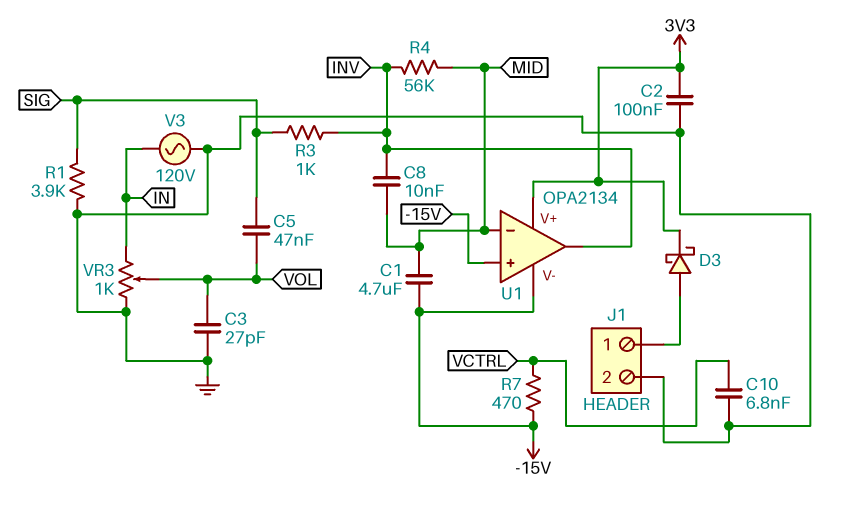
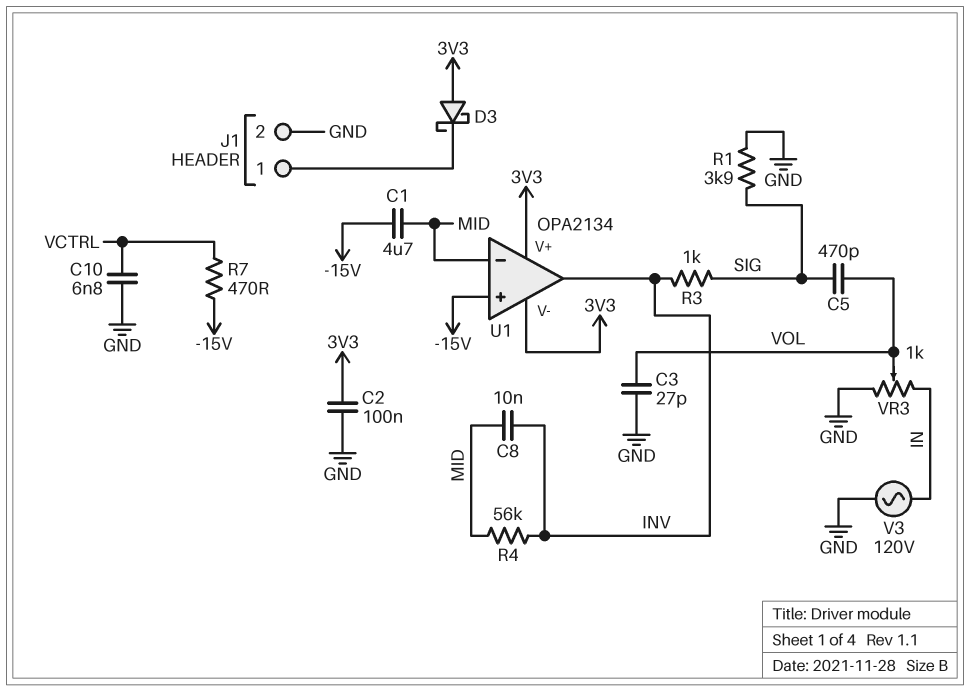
C5: 47nF (SIG, VOL) -> 470pF (SIG, VOL)
D3: schottky (A J1/1, K 3V3) -> schottky (A 3V3, K J1/1)
U1 pin V-: -15V -> 3V3

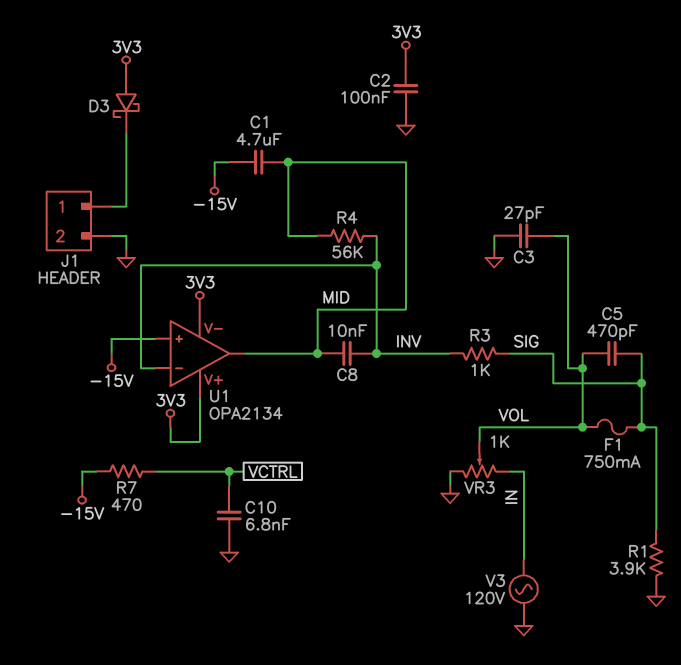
F1: none -> 750mA (SIG, VOL)
U1 pin in-: MID -> INV
U1 pin out: INV -> MID

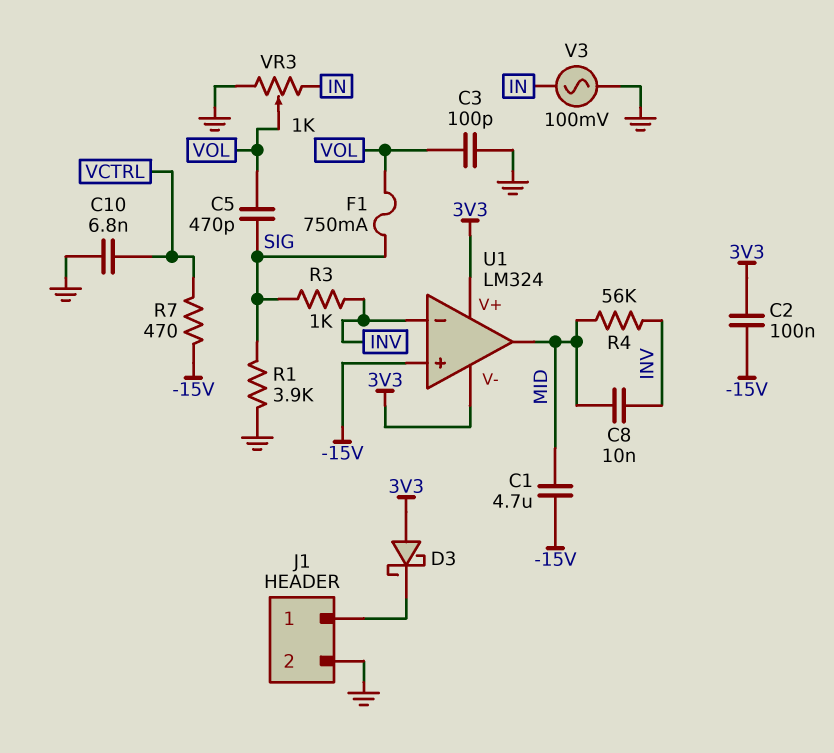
C2: 100nF (3V3, GND) -> 100nF (-15V, 3V3)
C3: 27pF (GND, VOL) -> 100pF (GND, VOL)
U1: OPA2134 -> LM324
V3: AC 120V (GND, IN) -> AC 100mV (GND, IN)

